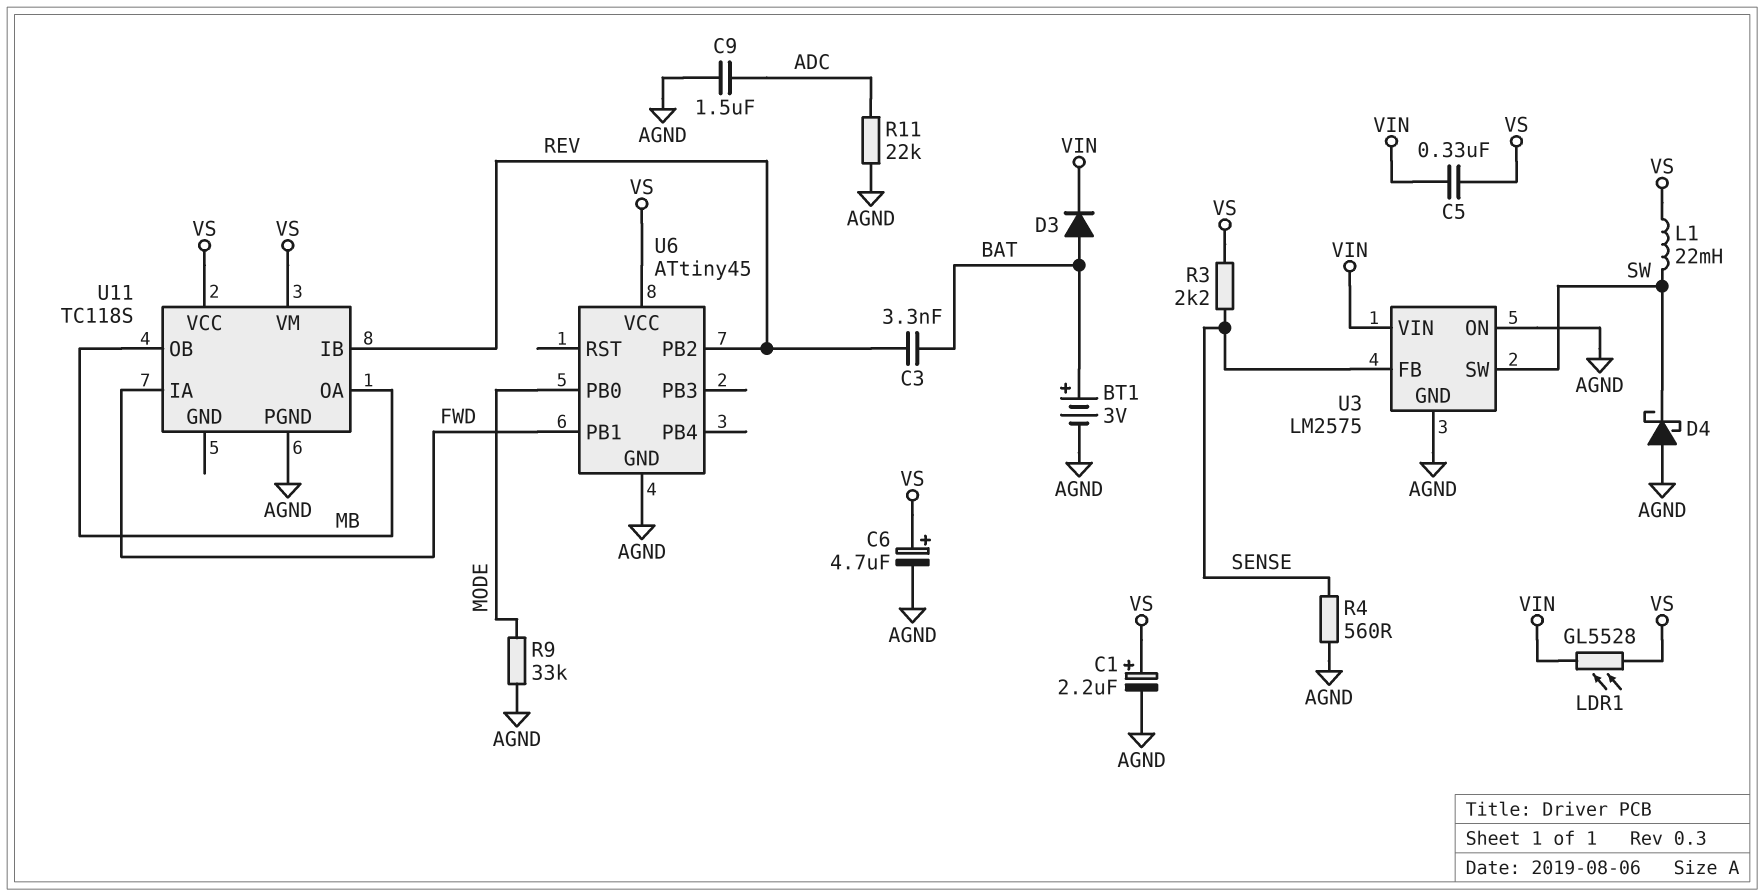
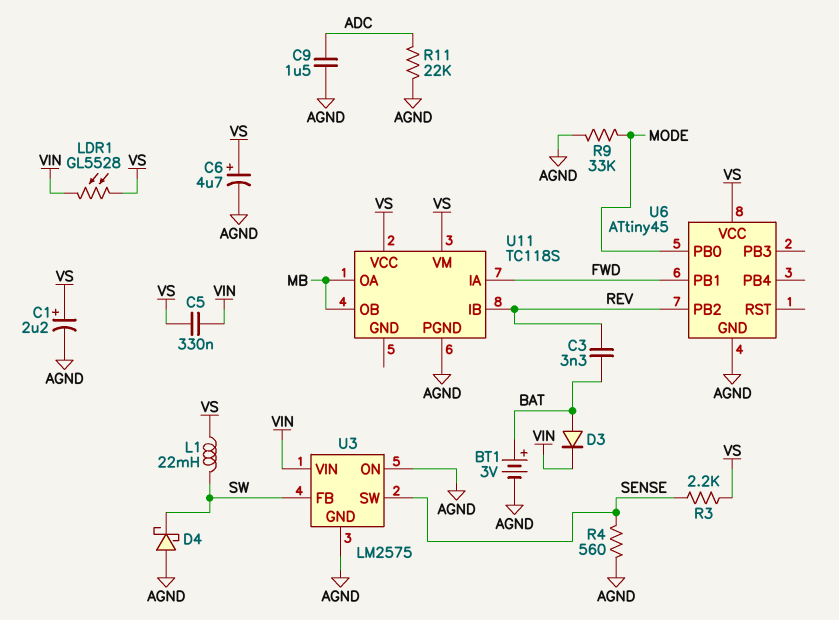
U3 pin FB: SENSE -> SW
U3 pin SW: SW -> SENSE

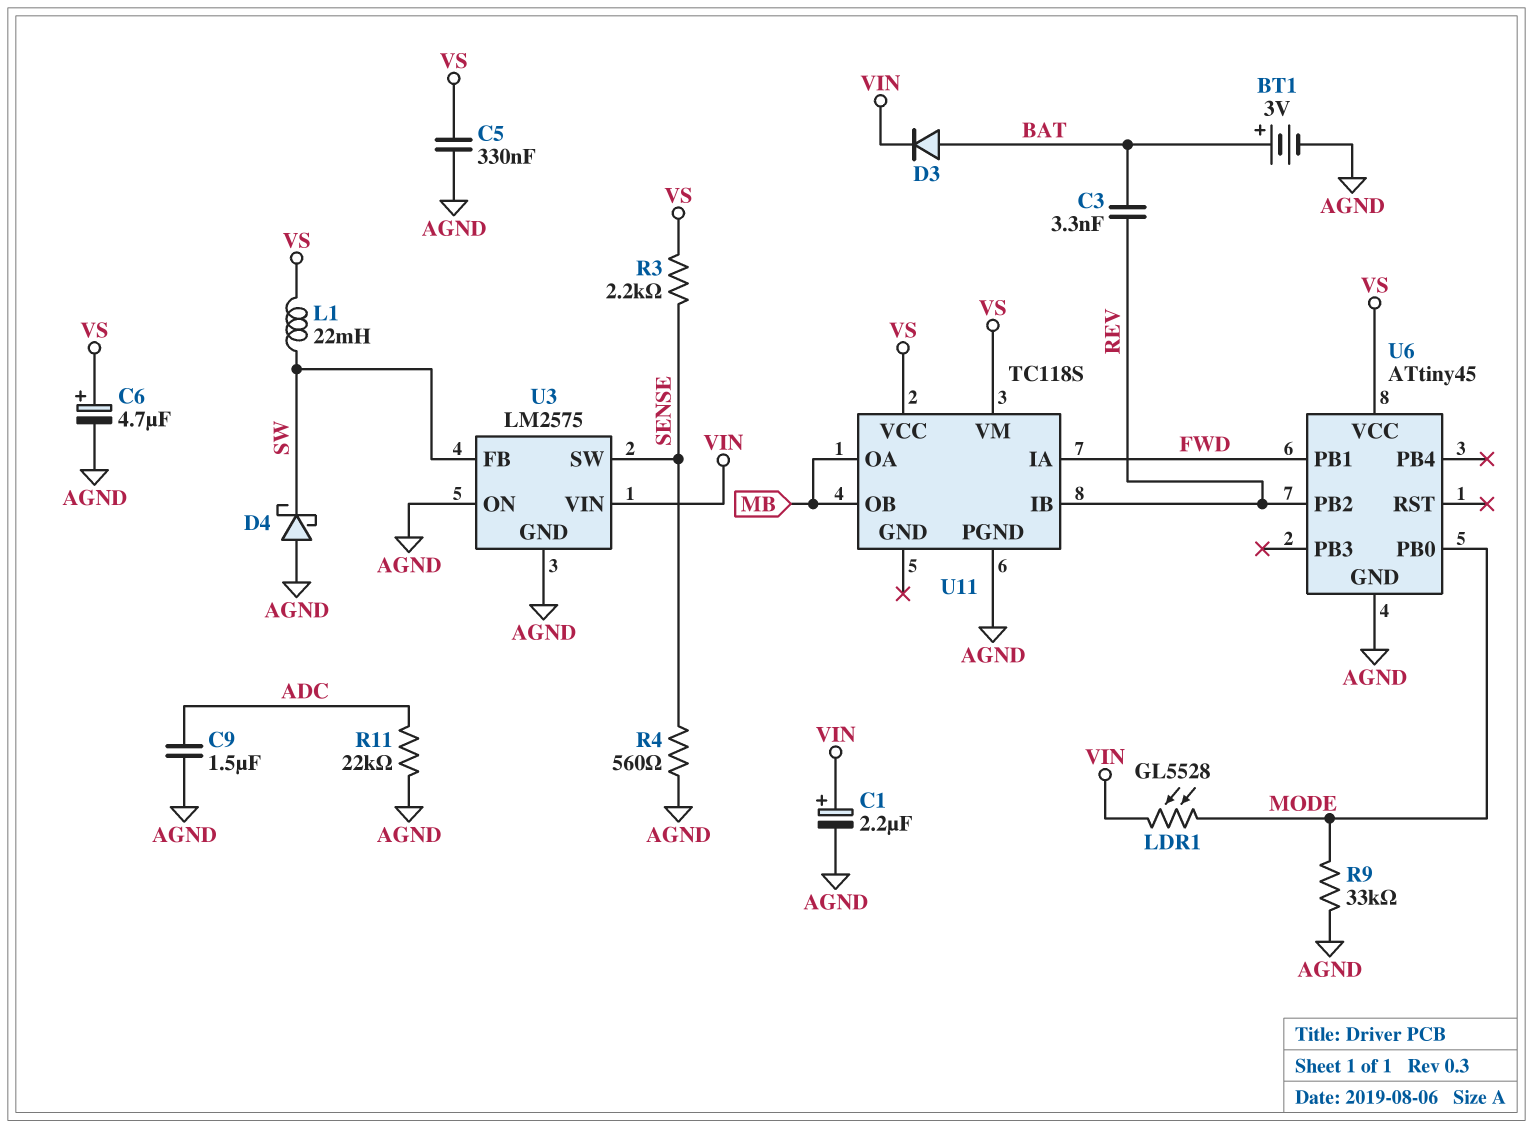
C1: 2.2uF (plus VS, minus AGND) -> 2.2uF (plus VIN, minus AGND)
C5: 330nF (VIN, VS) -> 330nF (AGND, VS)
LDR1: GL5528 (VIN, VS) -> GL5528 (MODE, VIN)

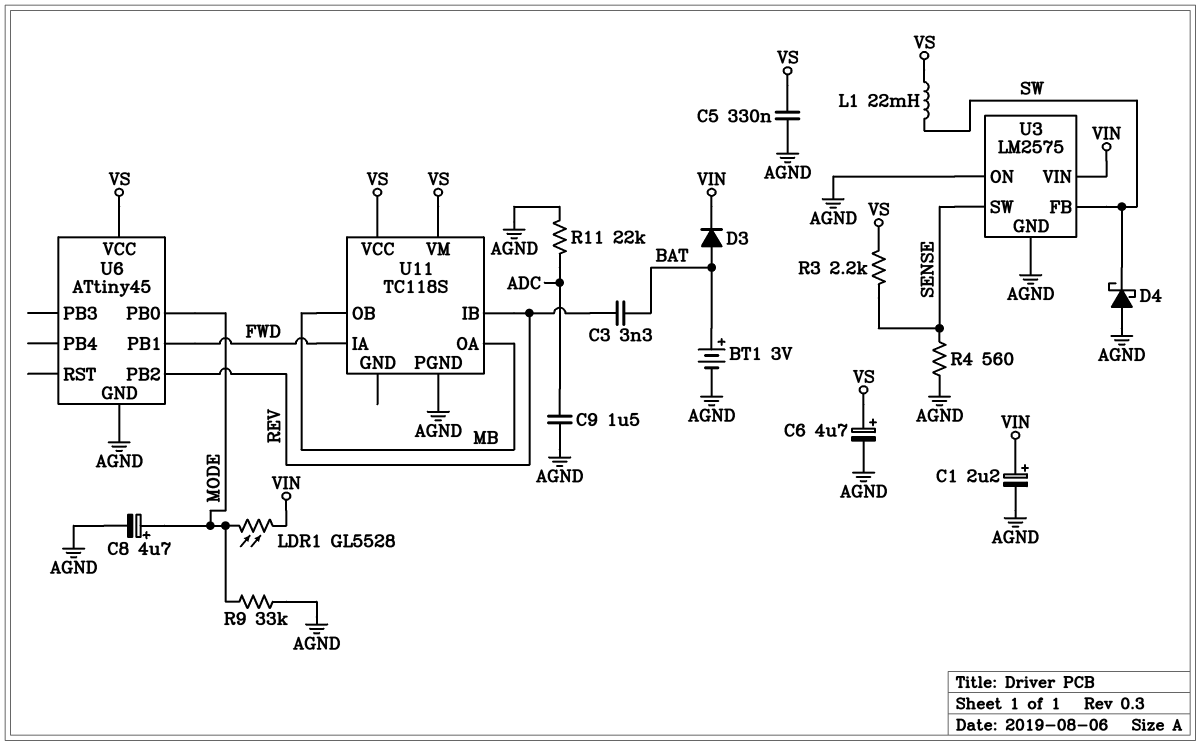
C8: none -> 4.7uF (plus MODE, minus AGND)

